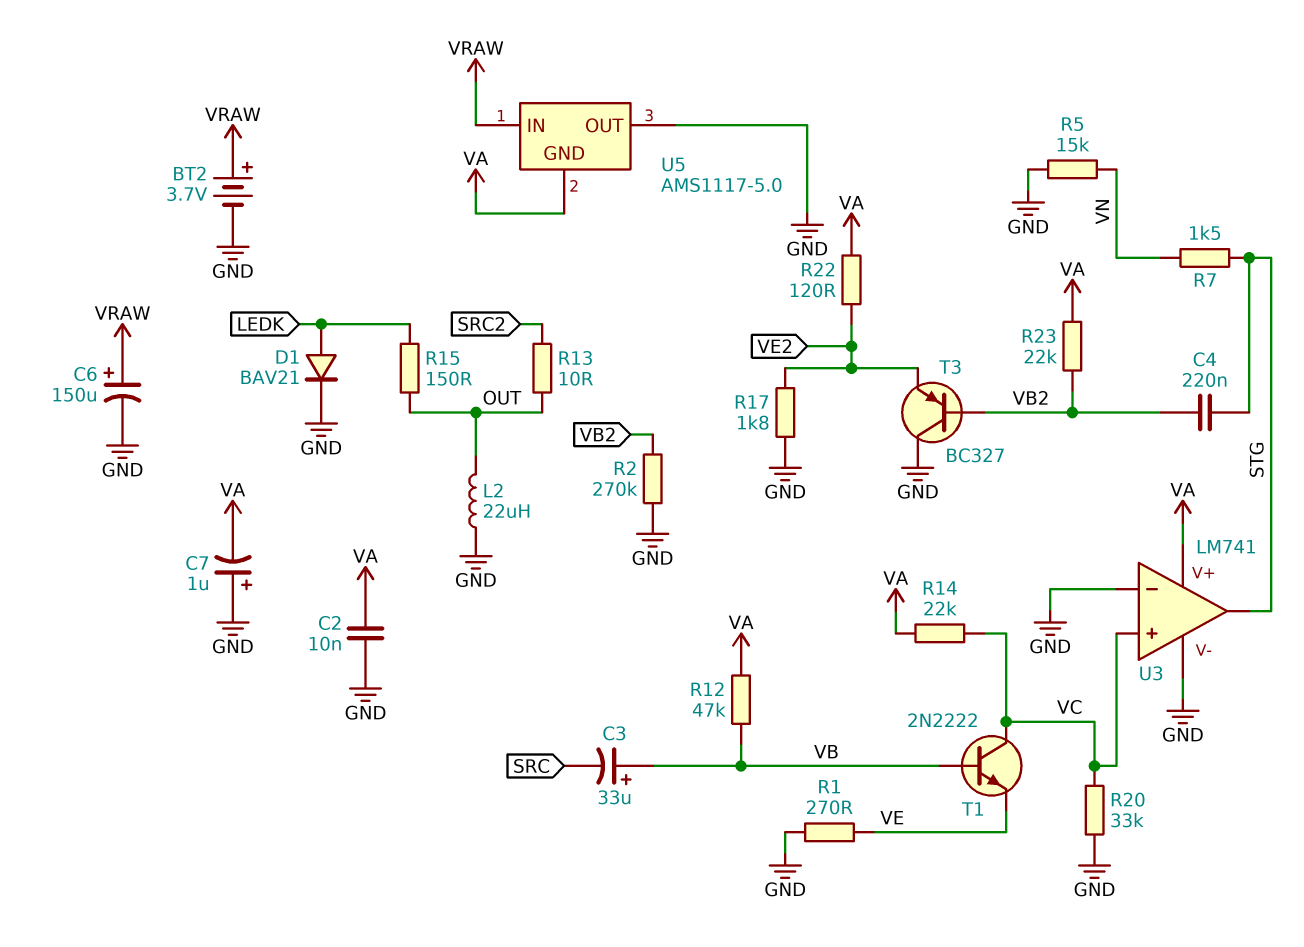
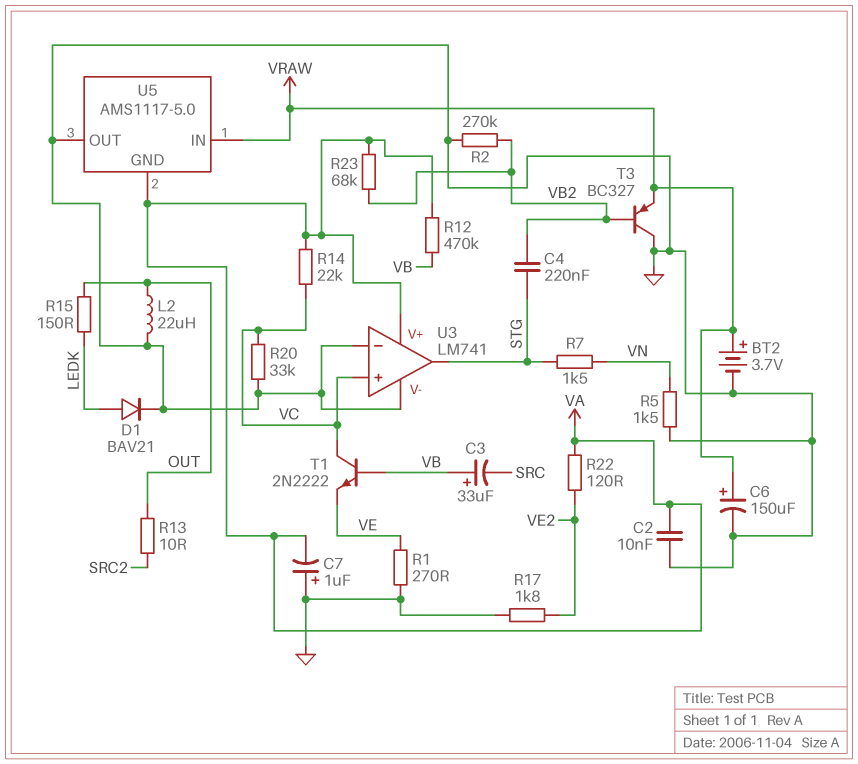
R5: 15k (GND, VN) -> 1.5k (GND, VN)
R12: 47k (VA, VB) -> 470k (VA, VB)
R23: 22k (VA, VB2) -> 68k (VA, VB2)
T3: PNP BC327 (B VB2, C GND, E VE2) -> PNP BC327 (B VB2, C GND, E VRAW)

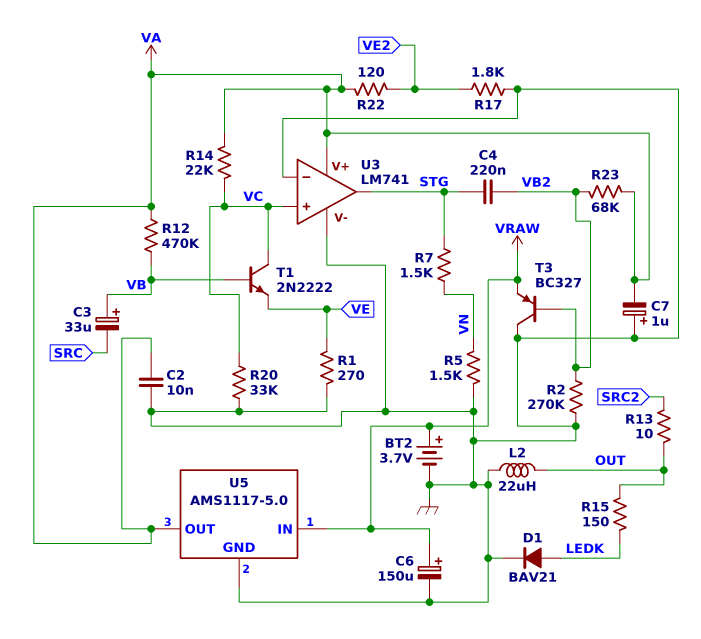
U5 pin GND: VA -> GND
U5 pin OUT: GND -> VA

